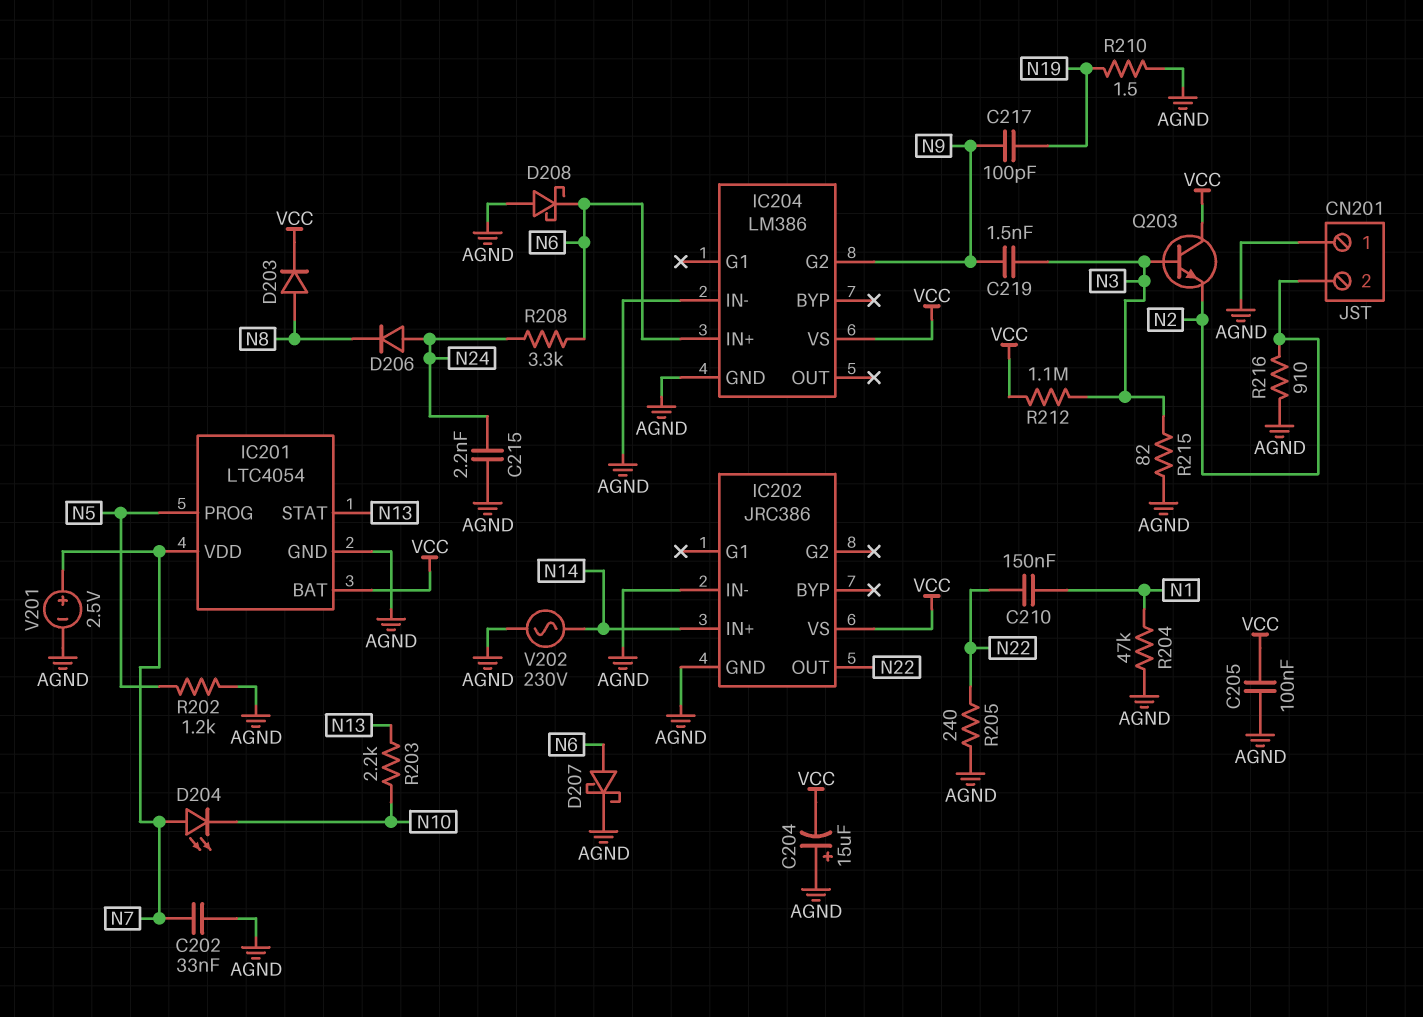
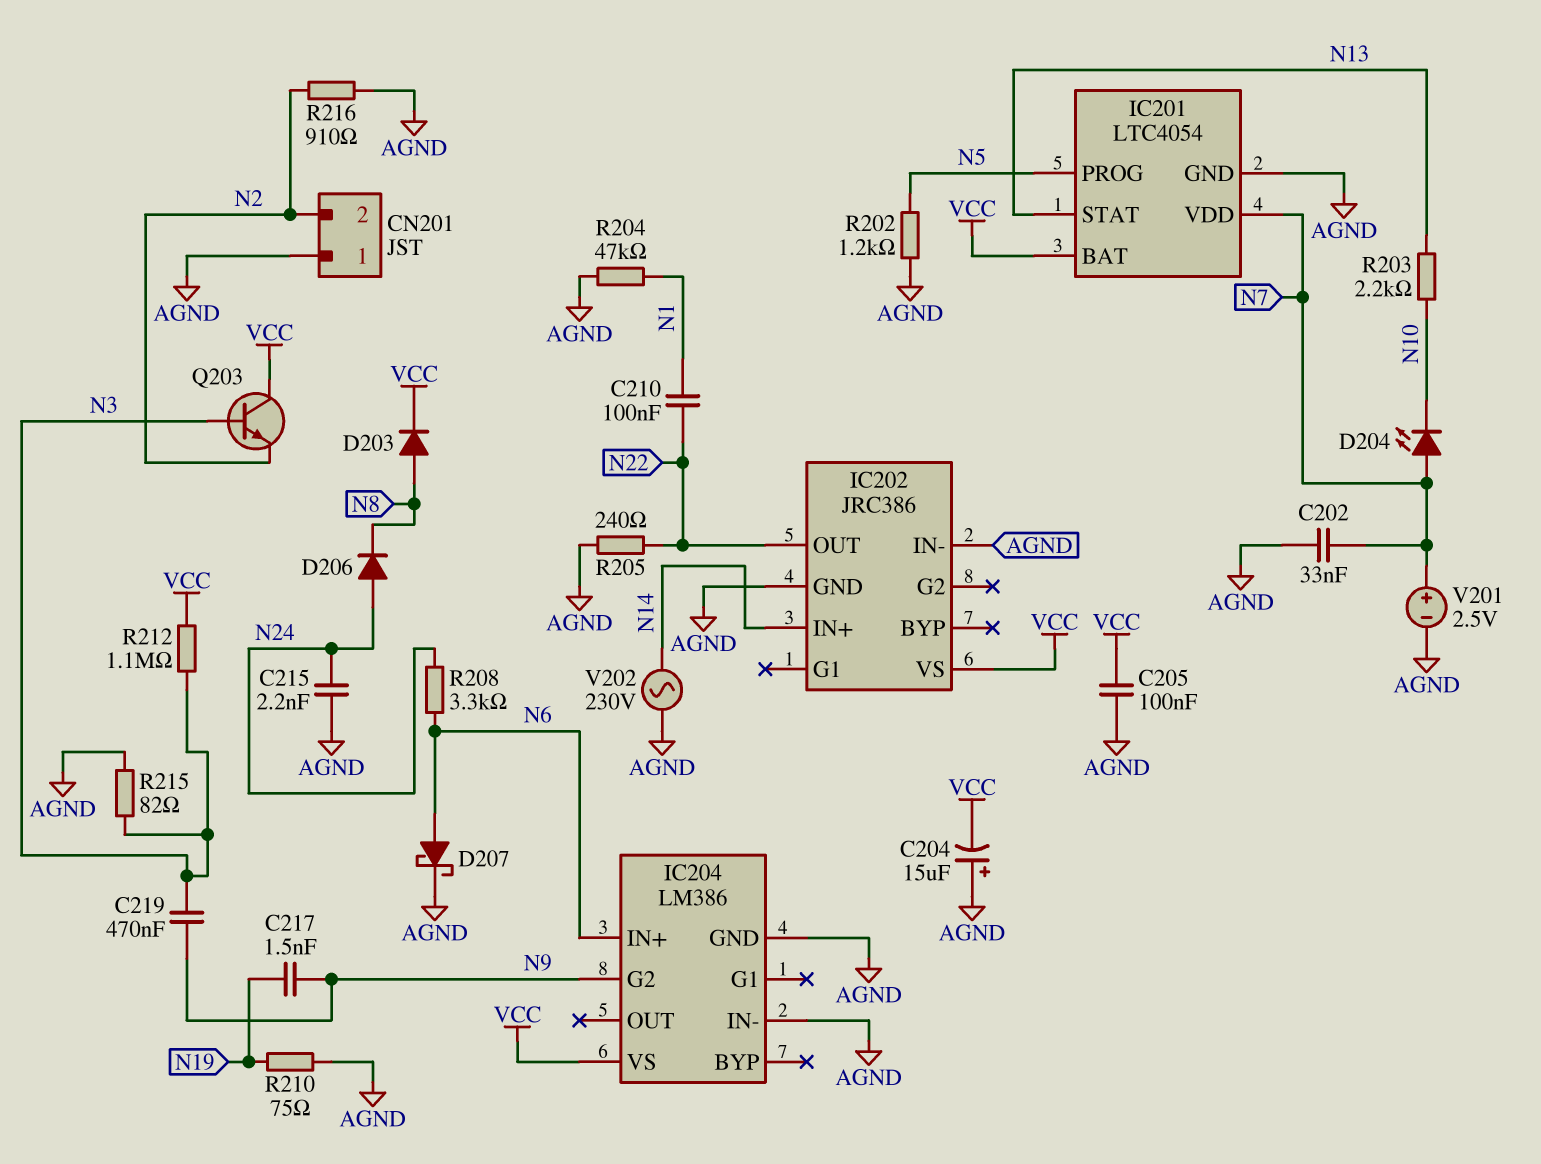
C210: 150nF (N1, N22) -> 100nF (N1, N22)
C217: 100pF (N9, N19) -> 1.5nF (N9, N19)
C219: 1.5nF (N3, N9) -> 470nF (N3, N9)
D208: schottky (A AGND, K N6) -> none
R210: 1.5 (AGND, N19) -> 75 (AGND, N19)

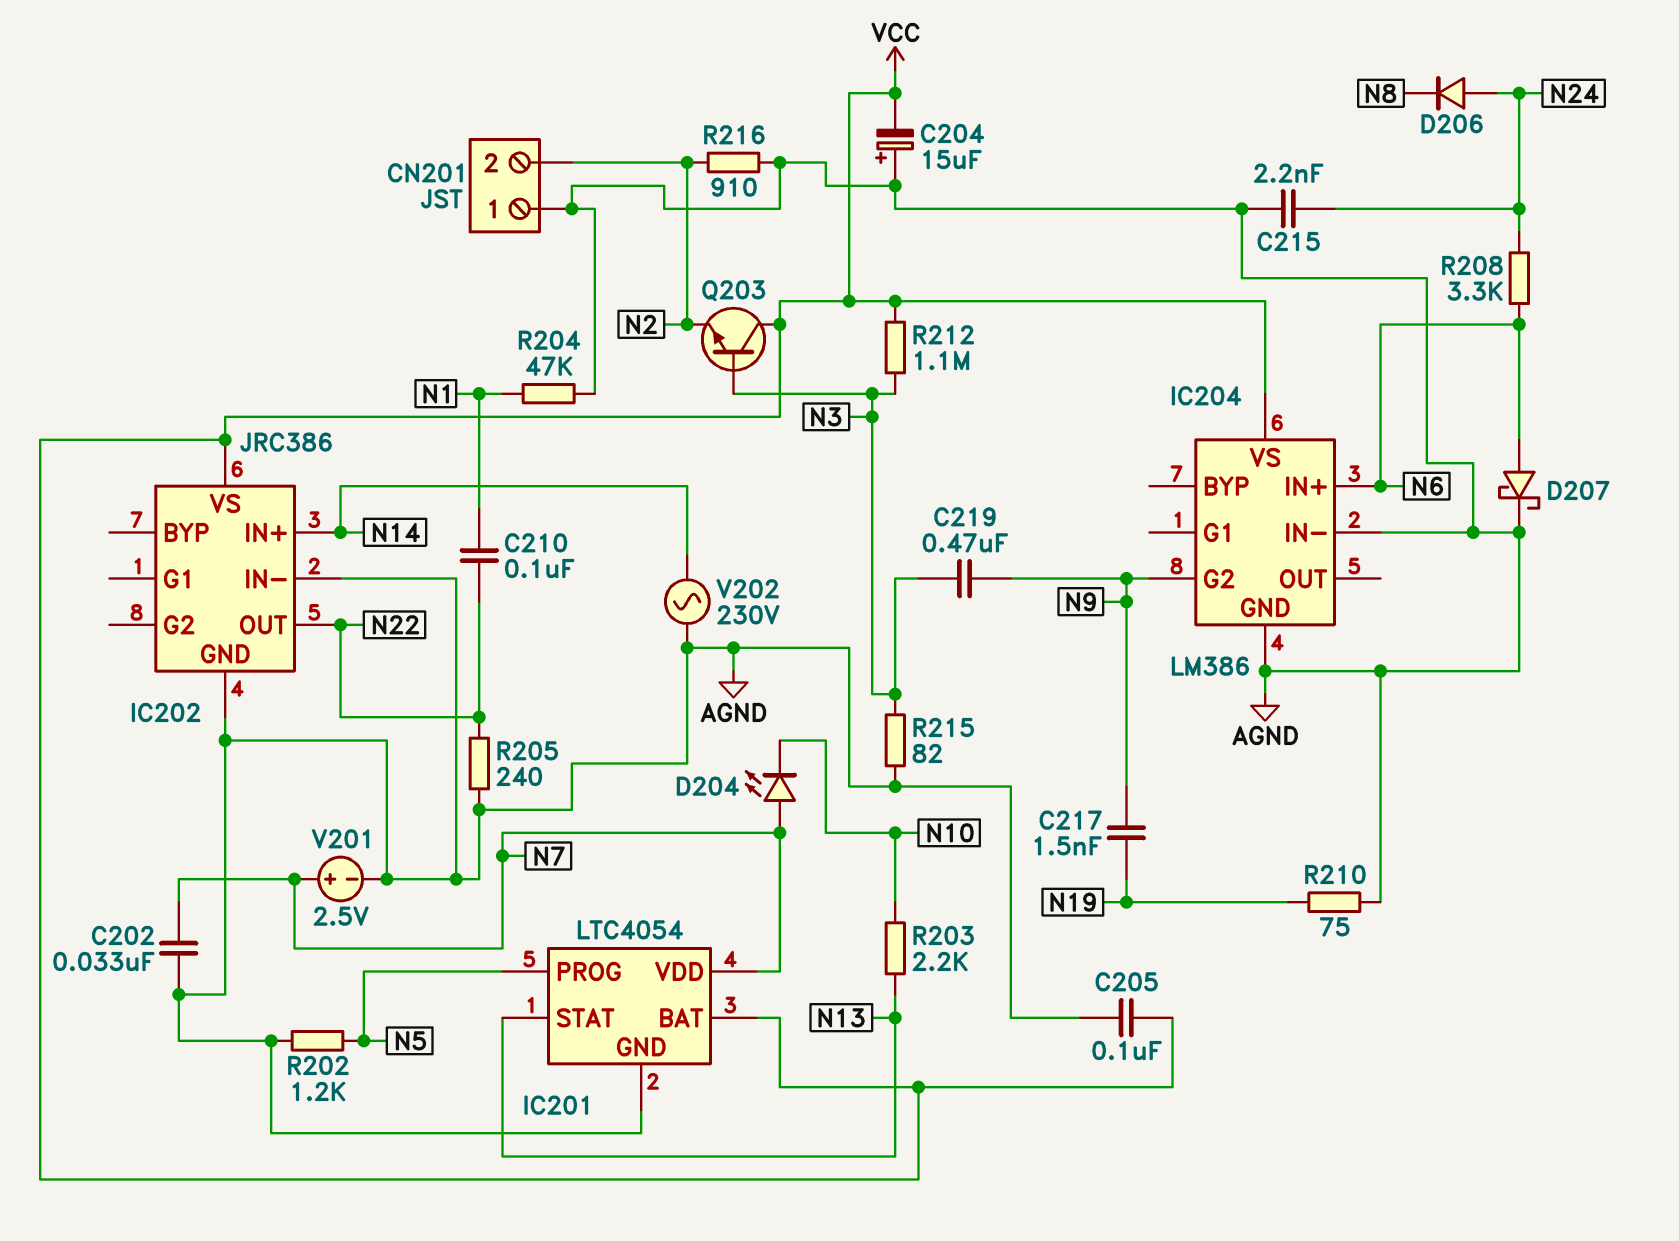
D203: diode (A N8, K VCC) -> none

